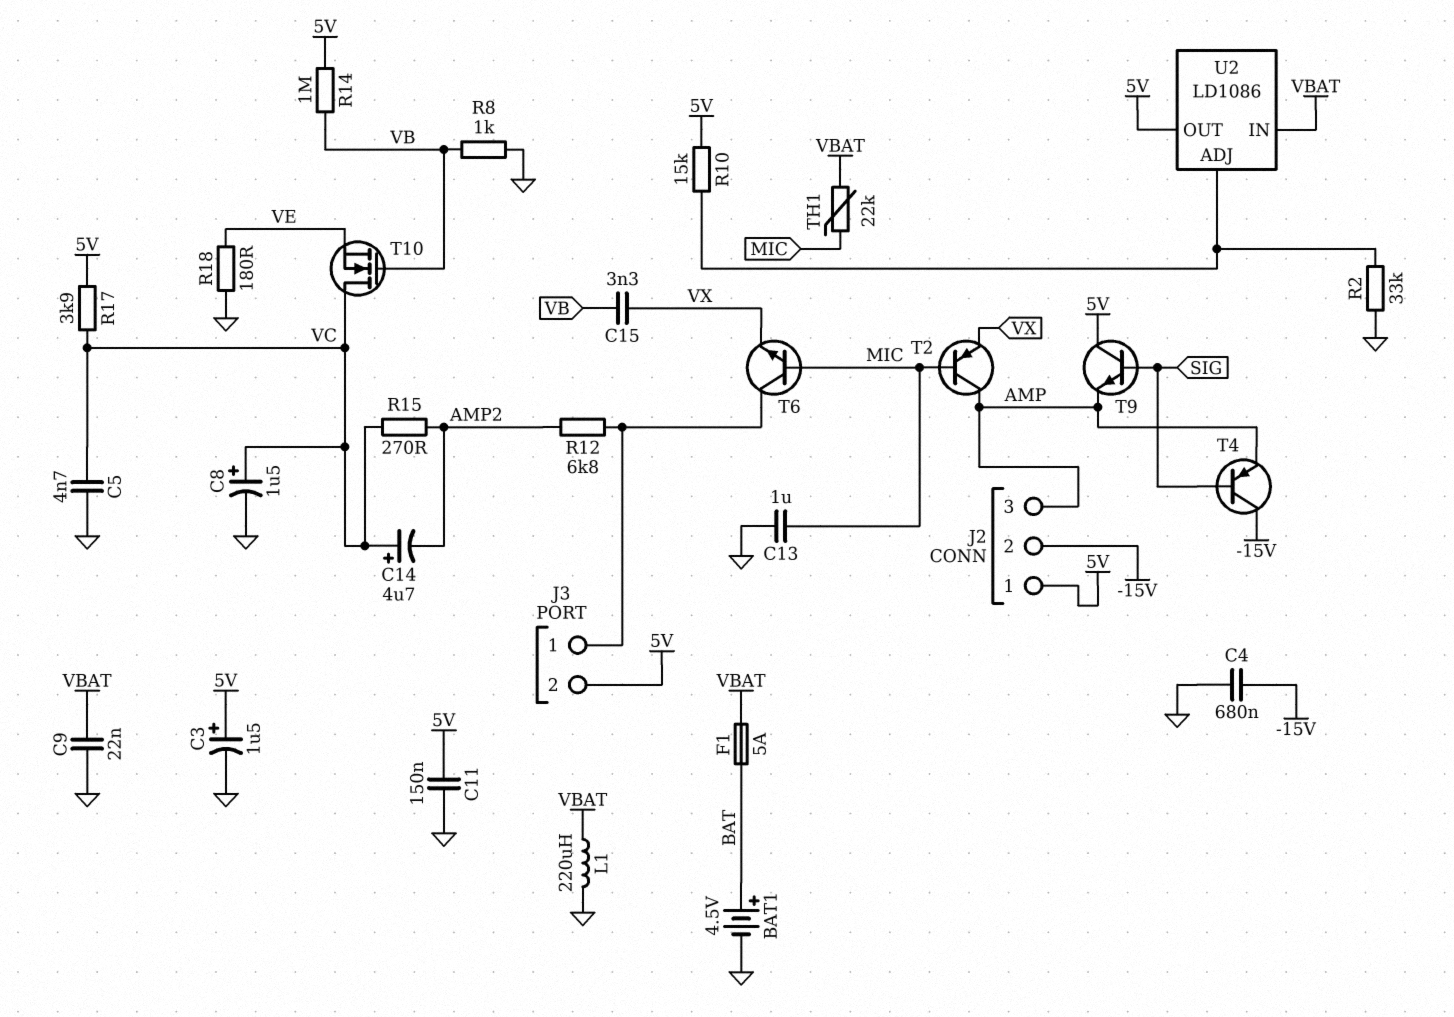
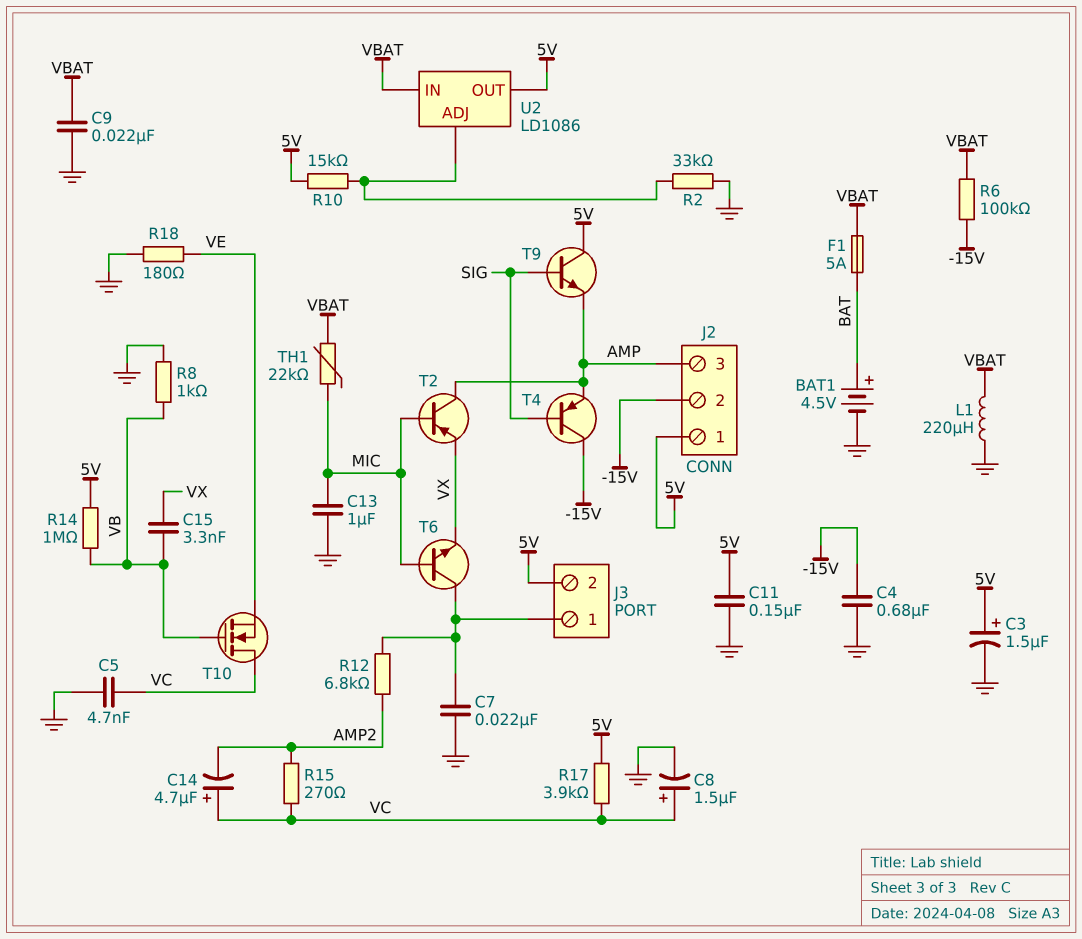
C7: none -> 22nF (GND, J3/1)
R6: none -> 100k (-15V, VBAT)

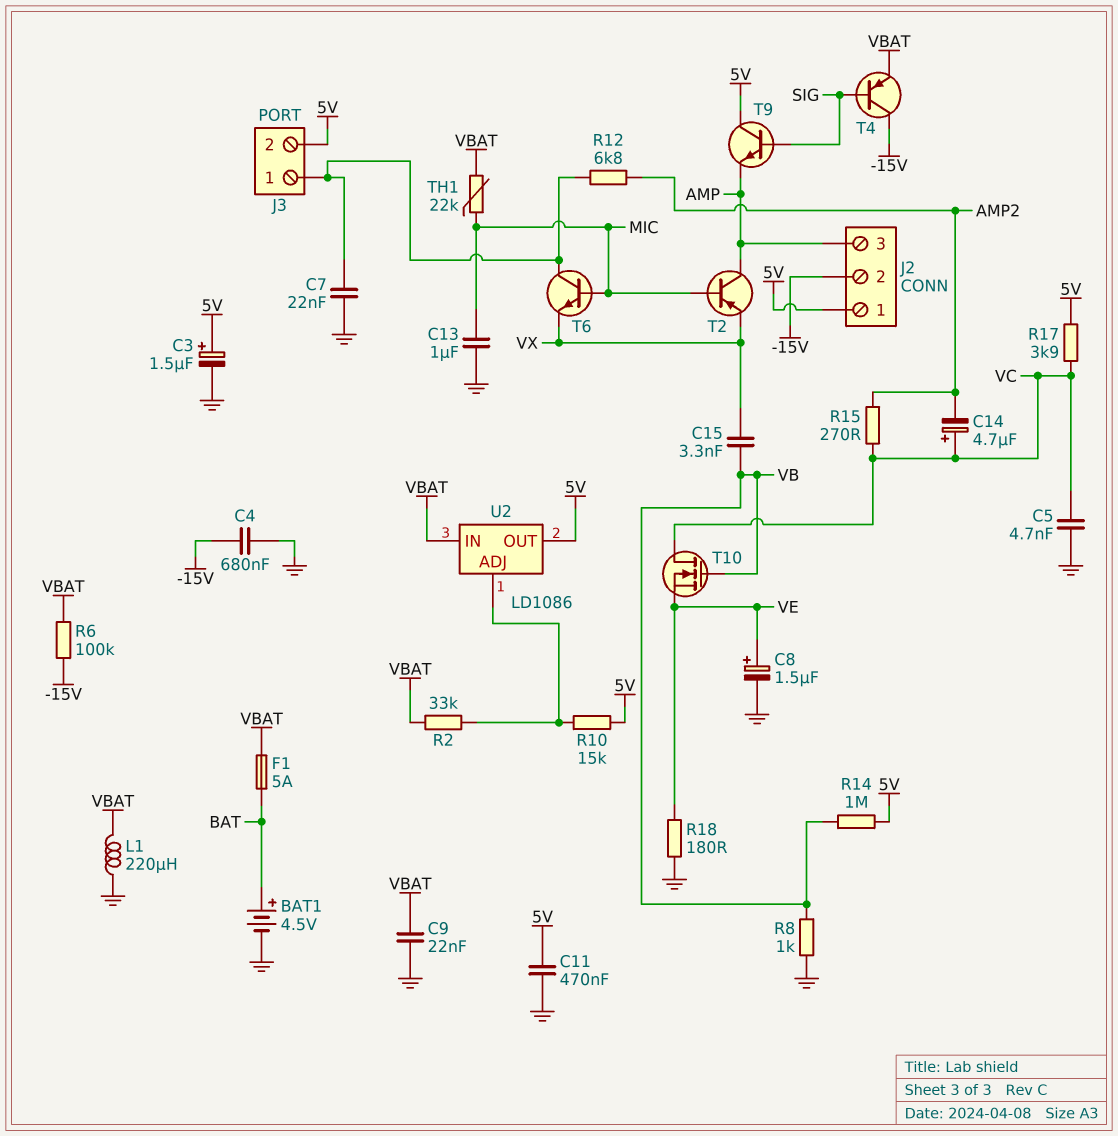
C8: 1.5uF (plus VC, minus GND) -> 1.5uF (plus VE, minus GND)
C11: 150nF (5V, GND) -> 470nF (5V, GND)
R2: 33k (GND, U2/ADJ) -> 33k (U2/ADJ, VBAT)
T4: PNP (B SIG, C -15V, E AMP) -> PNP (B SIG, C -15V, E VBAT)

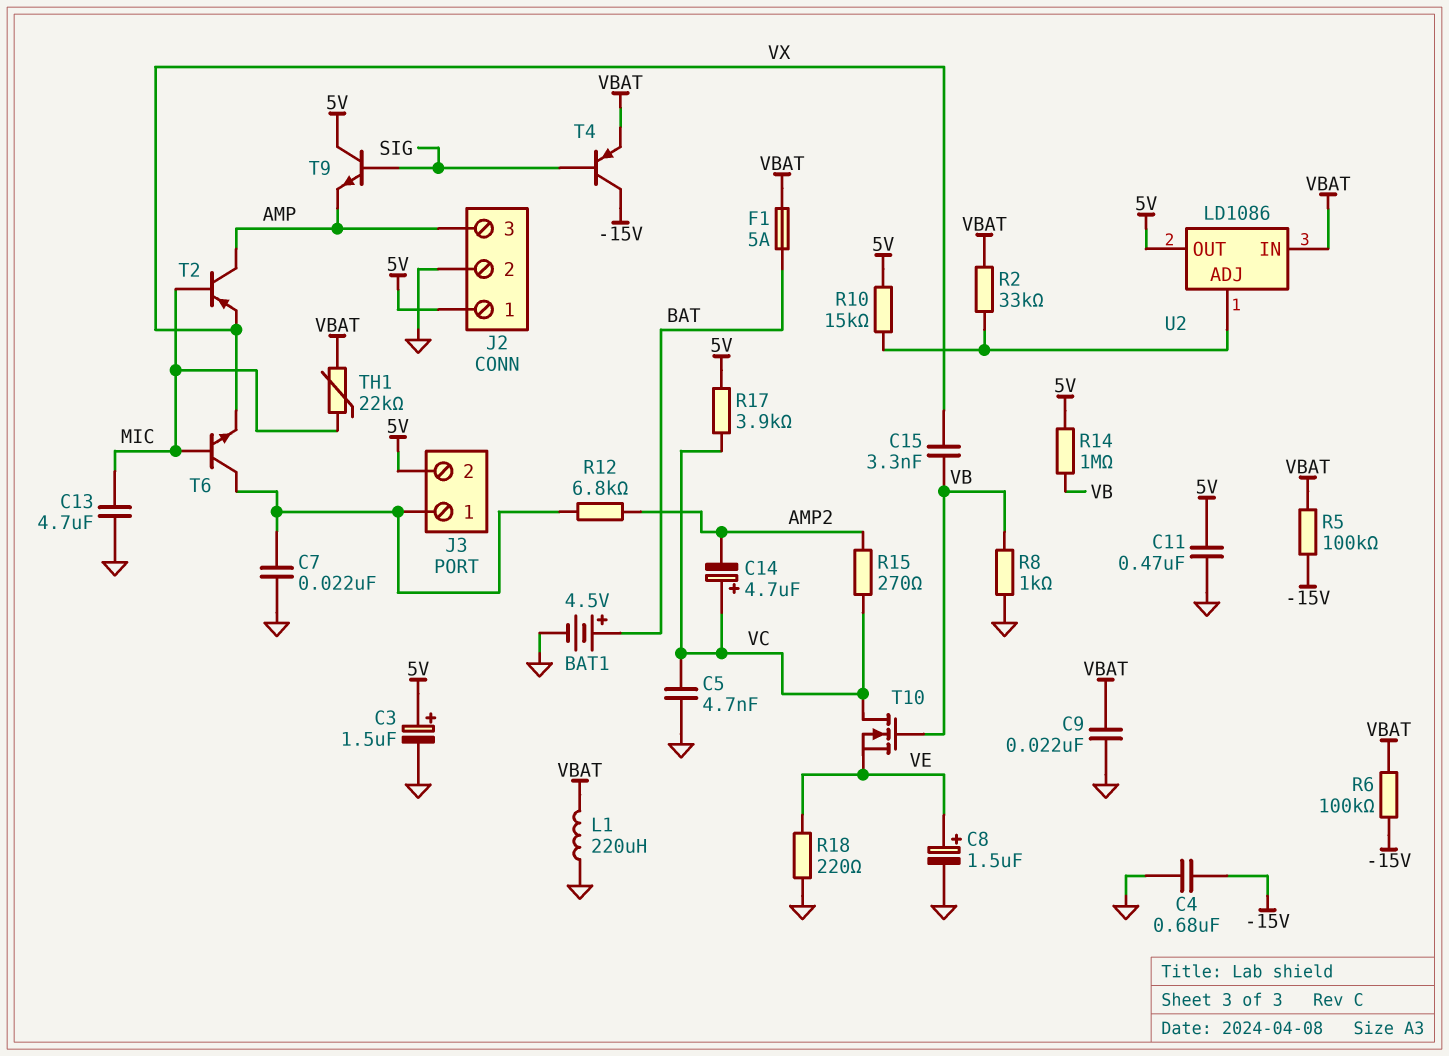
C13: 1uF (GND, MIC) -> 4.7uF (GND, MIC)
J2 pin 2: -15V -> GND
R5: none -> 100k (-15V, VBAT)
R18: 180 (GND, VE) -> 220 (GND, VE)

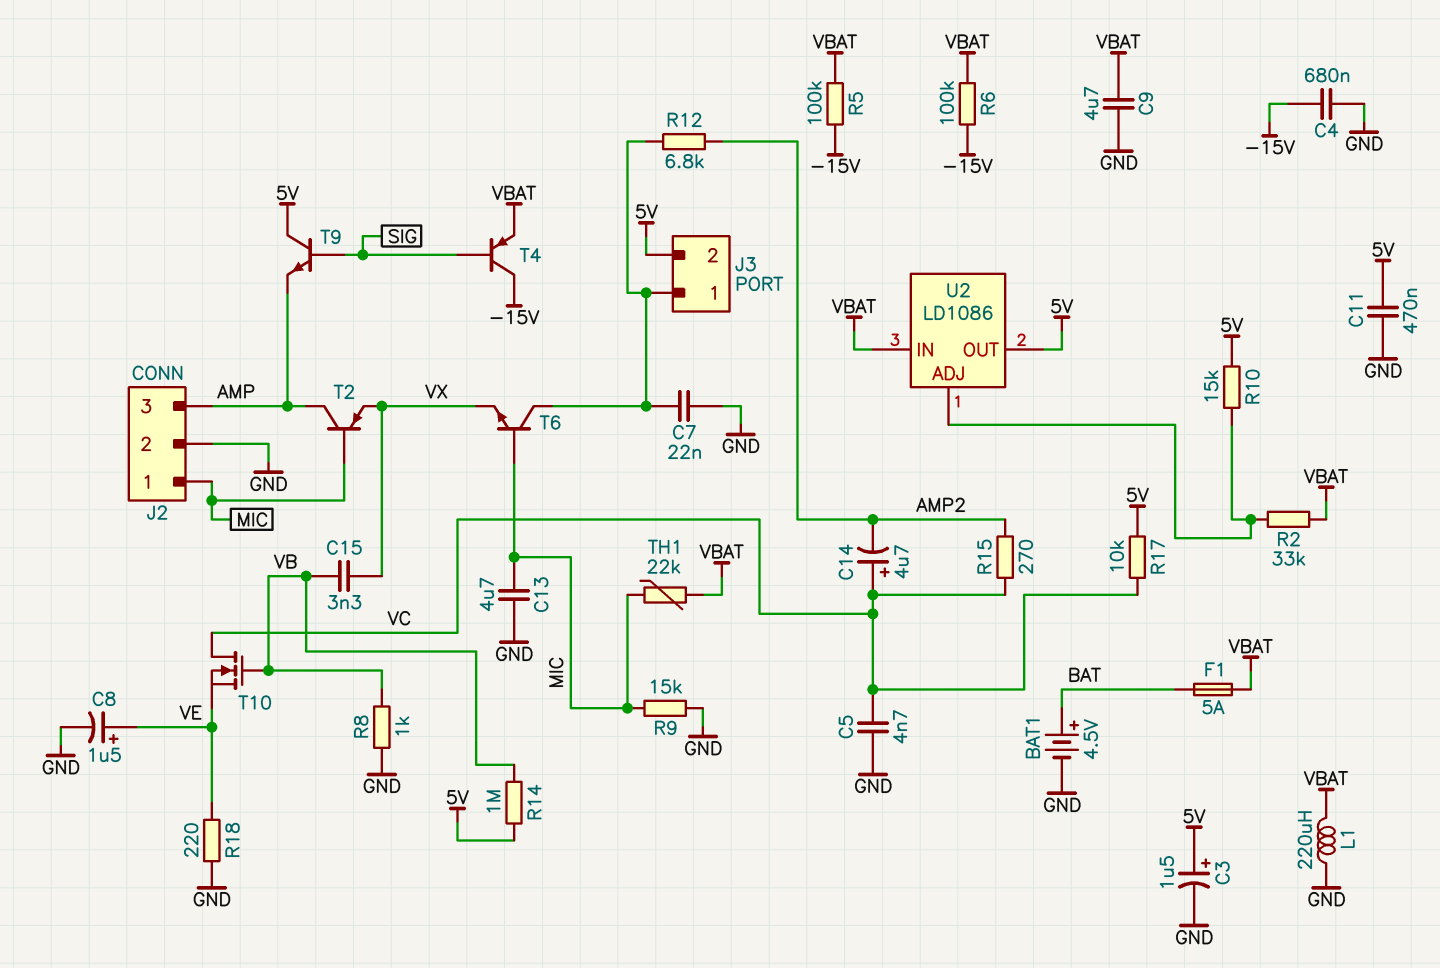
C9: 22nF (GND, VBAT) -> 4.7uF (GND, VBAT)
J2 pin 1: 5V -> MIC
R9: none -> 15k (GND, MIC)
R17: 3.9k (5V, VC) -> 10k (5V, VC)

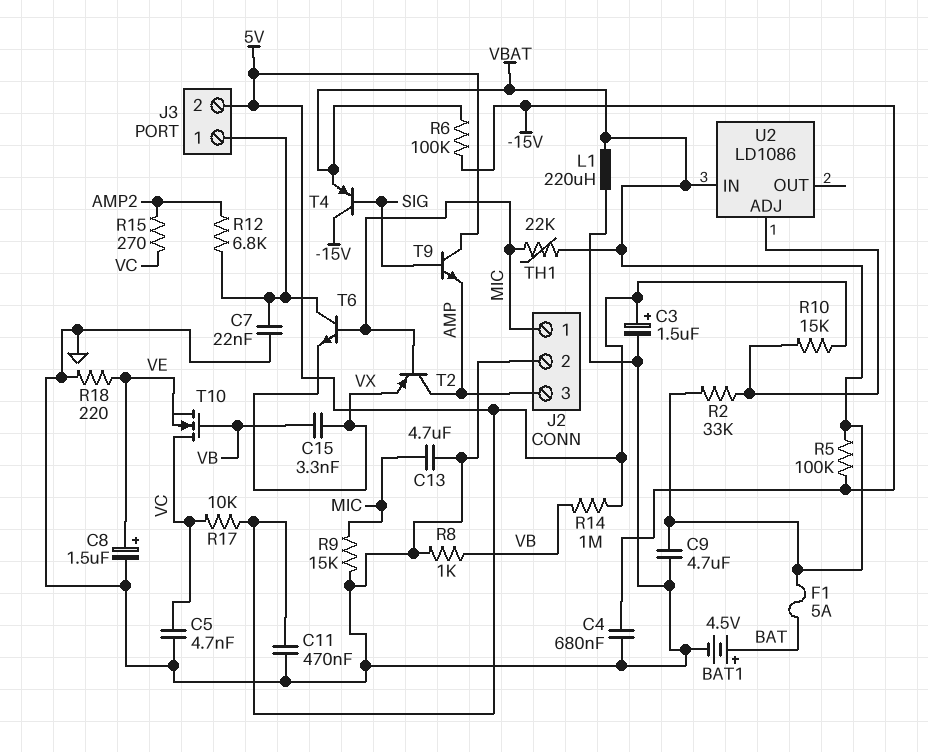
C14: 4.7uF (plus VC, minus AMP2) -> none
U2 pin OUT: 5V -> none

